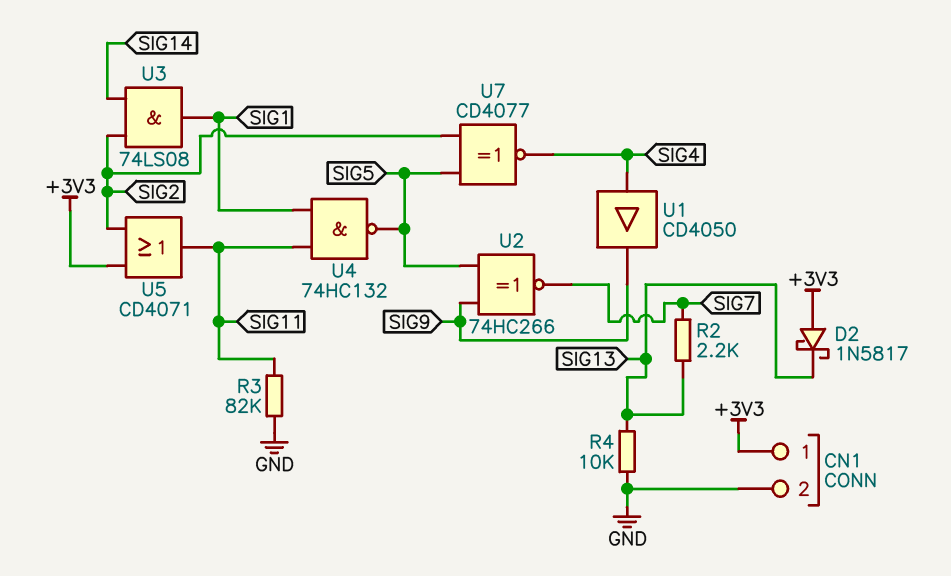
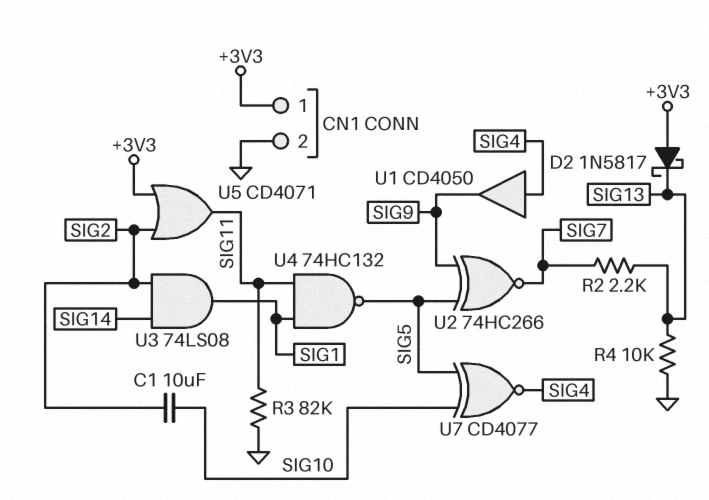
C1: none -> 10uF (SIG2, SIG10)
U7: XNOR CD4077 (in SIG2, in SIG5, out SIG4) -> XNOR CD4077 (in SIG5, in SIG10, out SIG4)

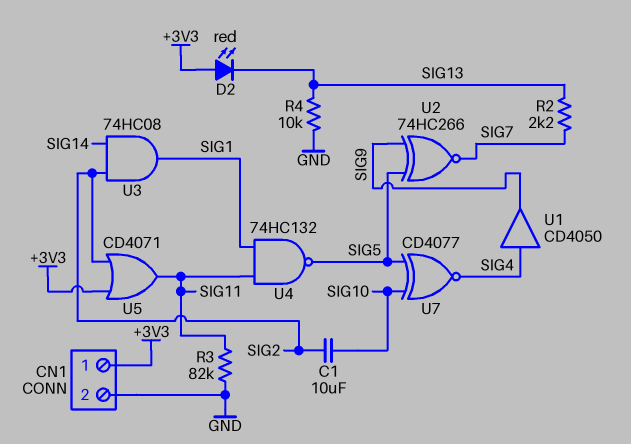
D2: schottky 1N5817 (A +3V3, K SIG13) -> LED red (A +3V3, K SIG13)
U3: AND 74LS08 (in SIG2, in SIG14, out SIG1) -> AND 74HC08 (in SIG2, in SIG14, out SIG1)

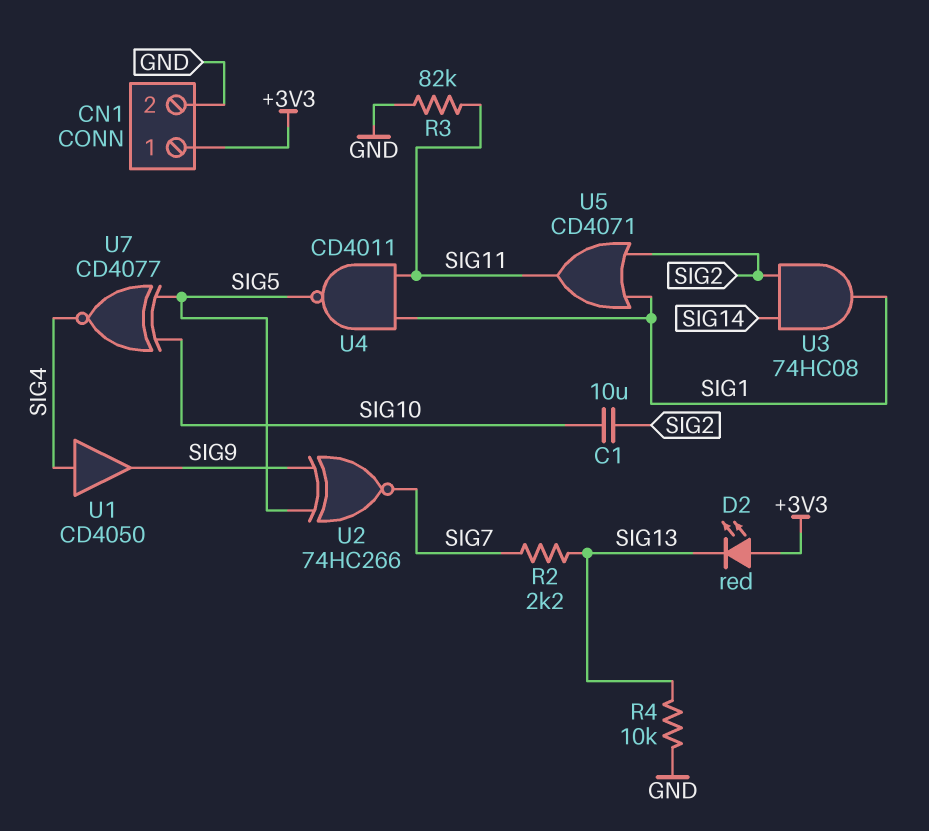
U4: NAND 74HC132 (in SIG1, in SIG11, out SIG5) -> NAND CD4011 (in SIG1, in SIG11, out SIG5)
U5: OR CD4071 (in +3V3, in SIG2, out SIG11) -> OR CD4071 (in SIG1, in SIG2, out SIG11)

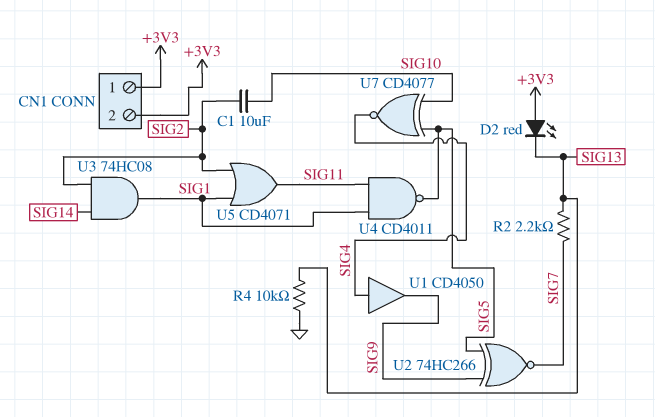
CN1 pin 2: GND -> +3V3
R3: 82k (GND, SIG11) -> none

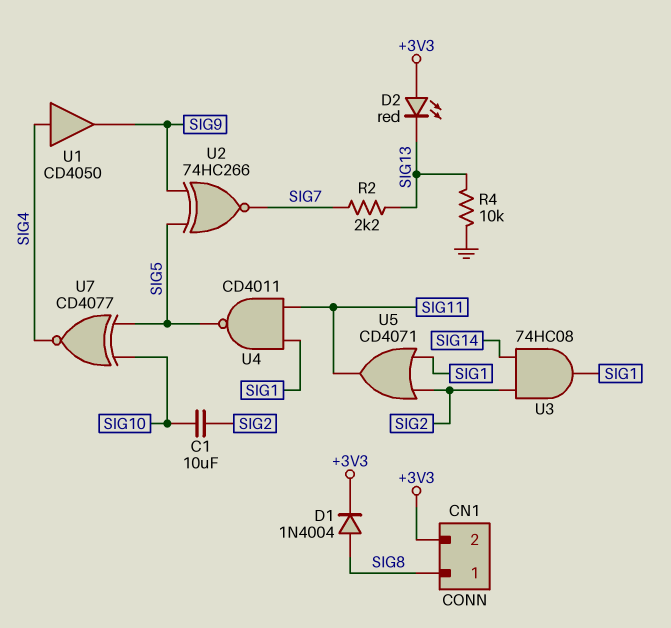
CN1 pin 1: +3V3 -> SIG8
D1: none -> diode 1N4004 (A SIG8, K +3V3)

